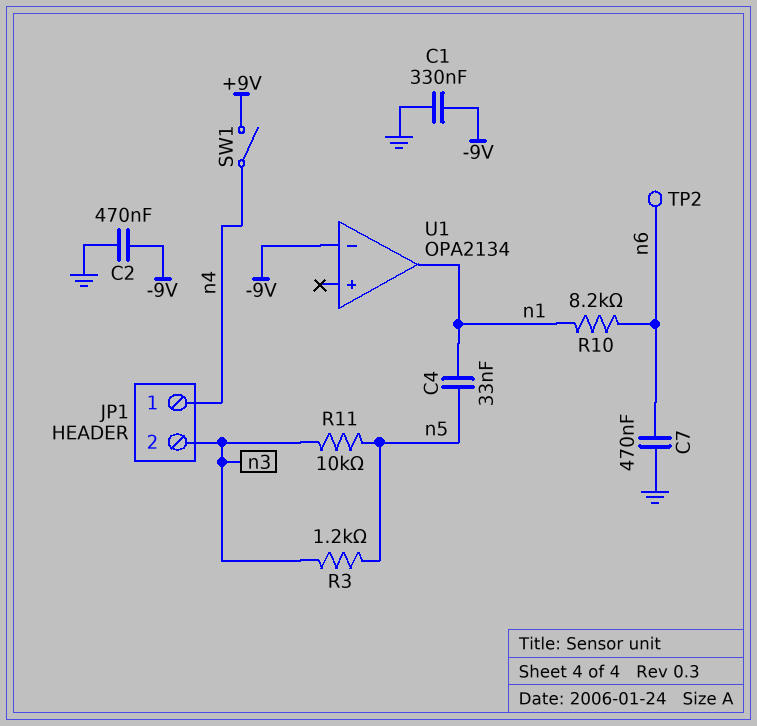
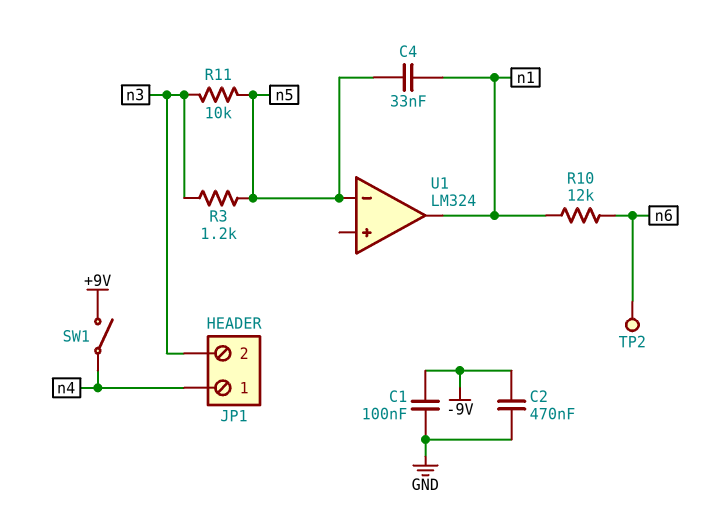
C1: 330nF (-9V, GND) -> 100nF (-9V, GND)
C7: 470nF (GND, n6) -> none
R10: 8.2k (n1, n6) -> 12k (n1, n6)
U1: OPA2134 -> LM324
U1 pin in-: -9V -> n5

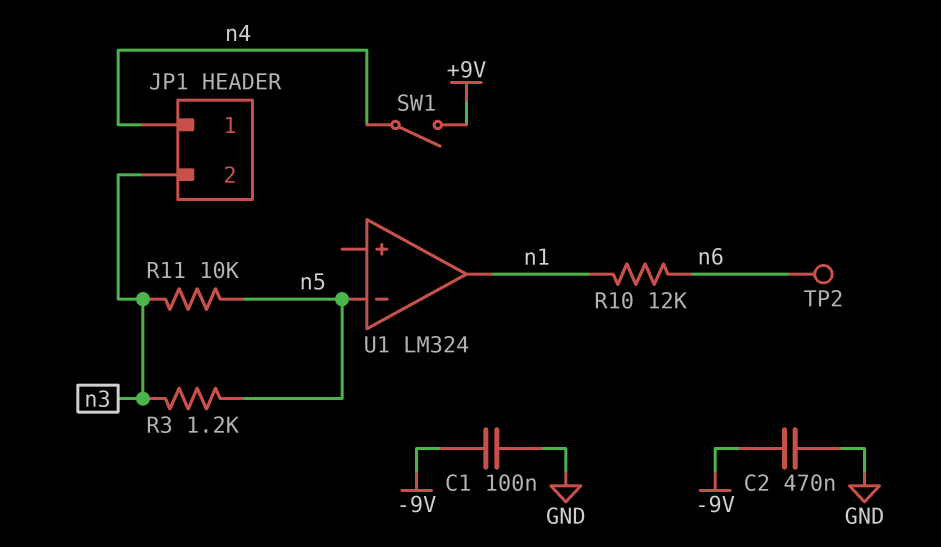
C4: 33nF (n1, n5) -> none

